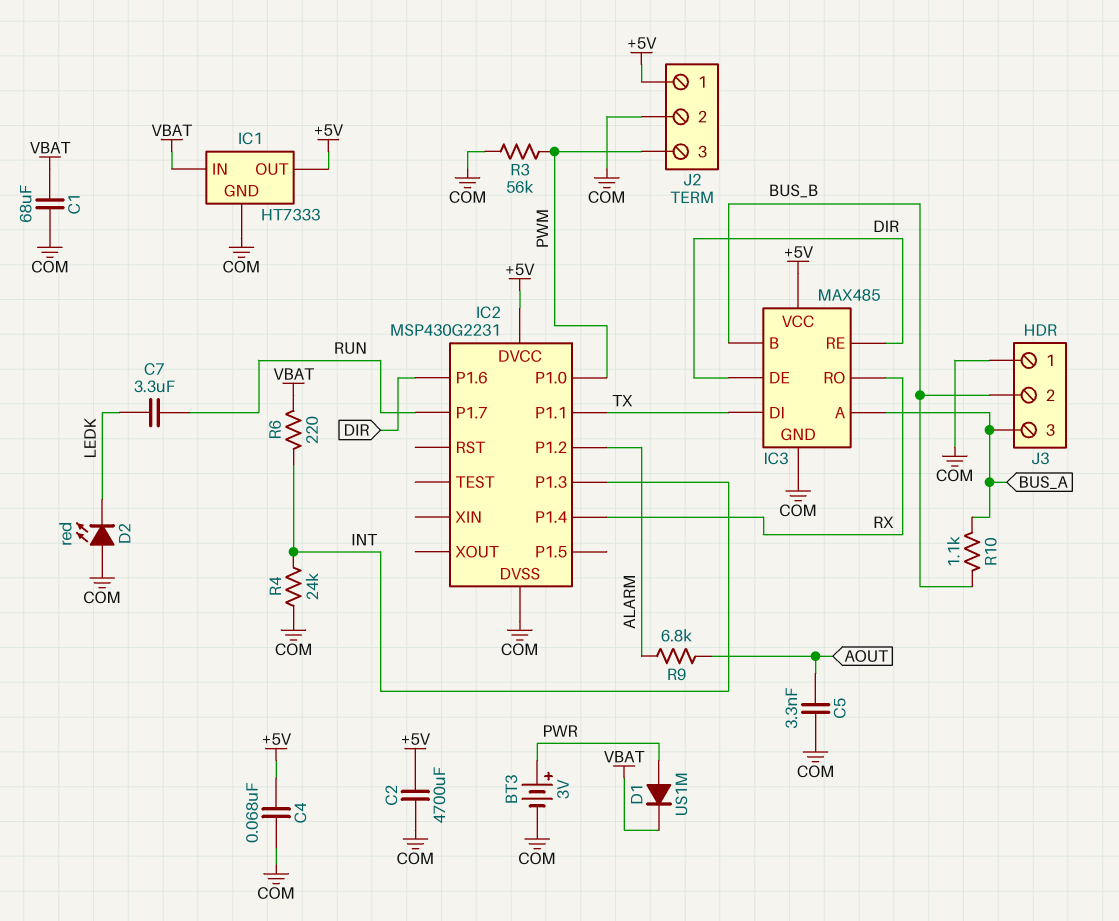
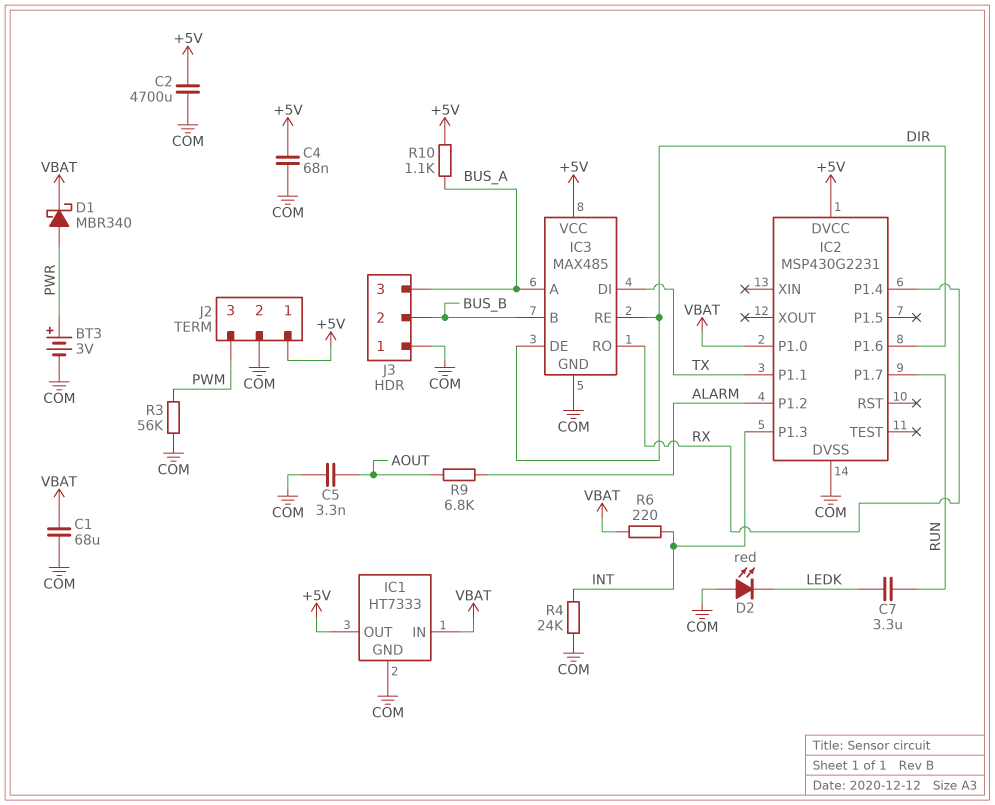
D1: diode US1M (A PWR, K VBAT) -> schottky MBR340 (A PWR, K VBAT)
IC2 pin P1.0: PWM -> VBAT
R10: 1.1k (BUS_A, BUS_B) -> 1.1k (+5V, BUS_A)

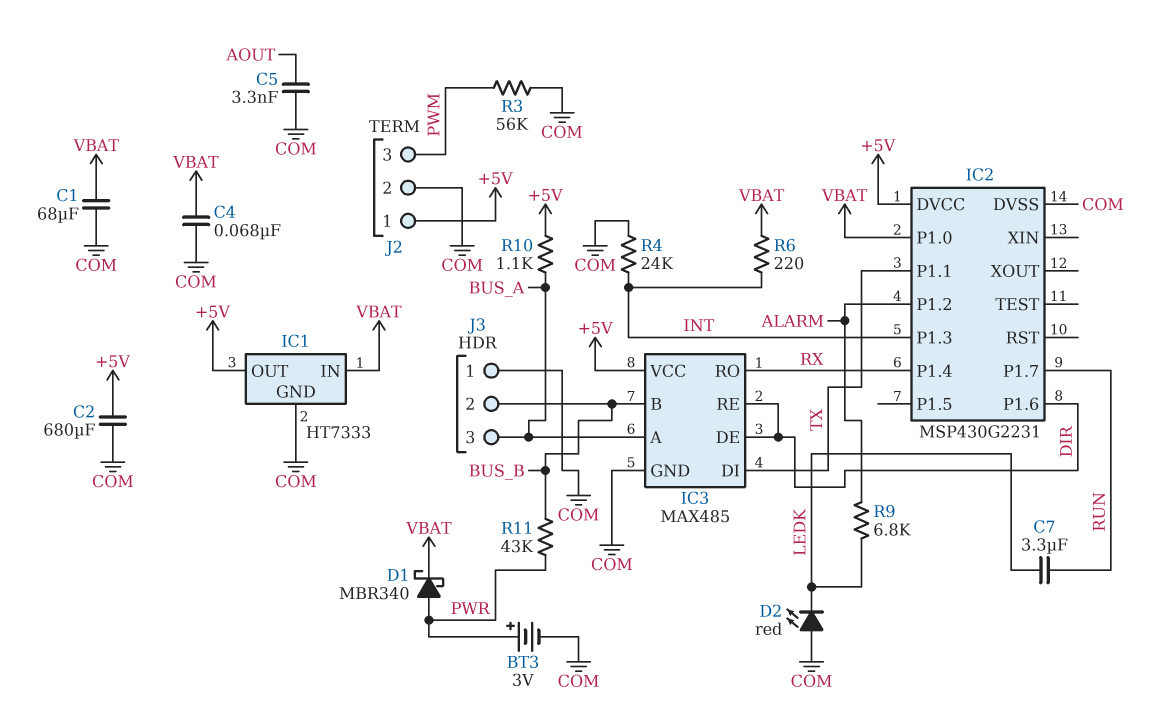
C2: 4700uF (+5V, COM) -> 680uF (+5V, COM)
C4: 68nF (+5V, COM) -> 68nF (COM, VBAT)
R9: 6.8k (ALARM, AOUT) -> 6.8k (ALARM, LEDK)
R11: none -> 43k (BUS_B, PWR)

